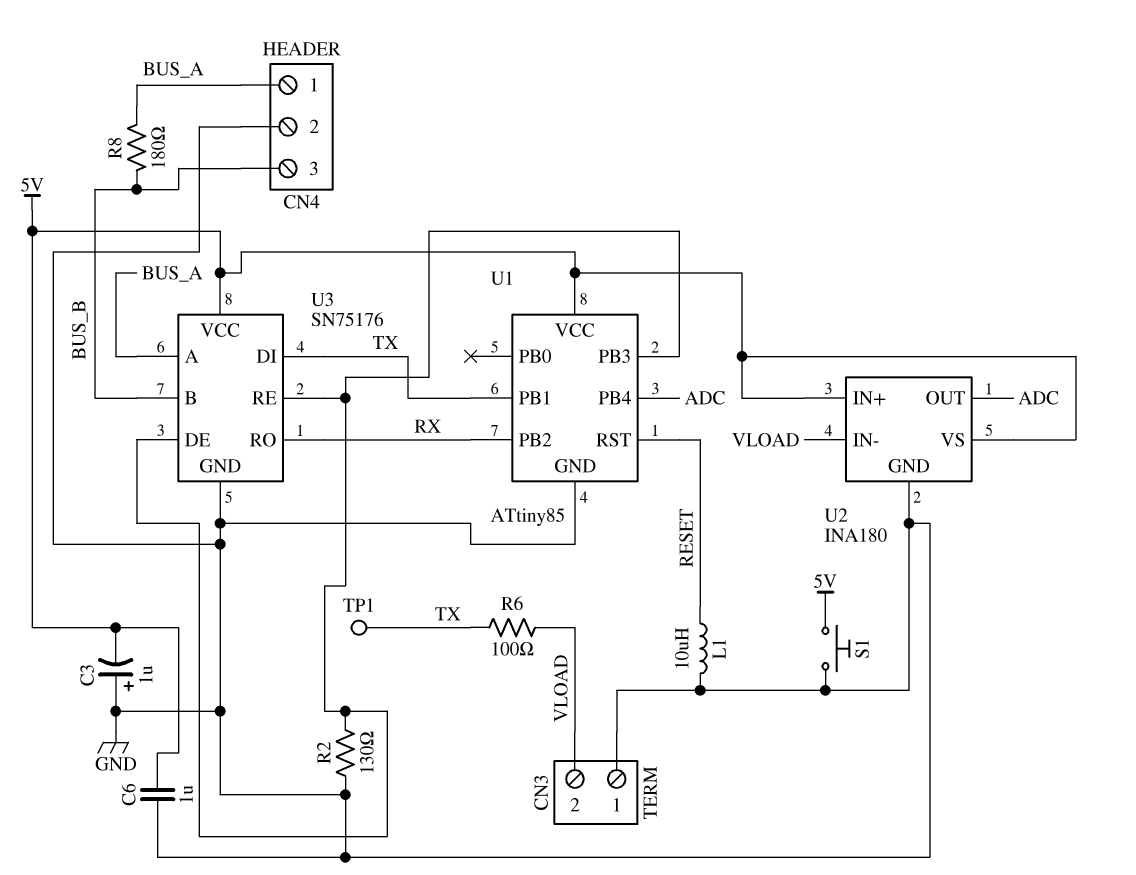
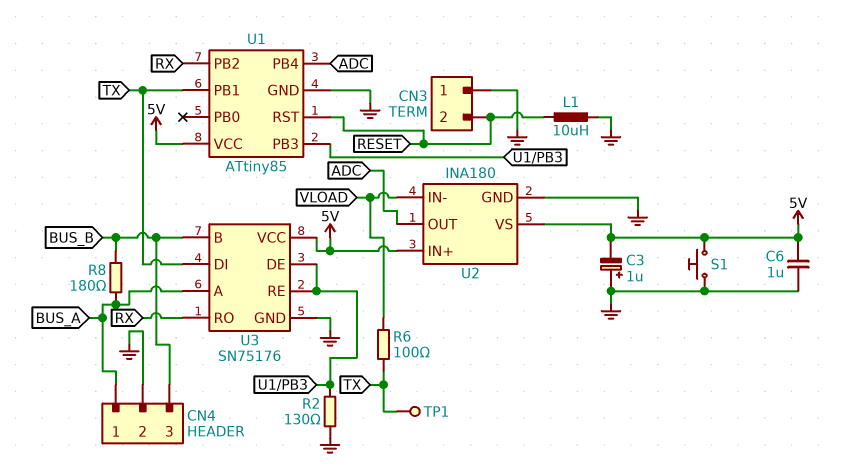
CN3 pin 2: VLOAD -> RESET

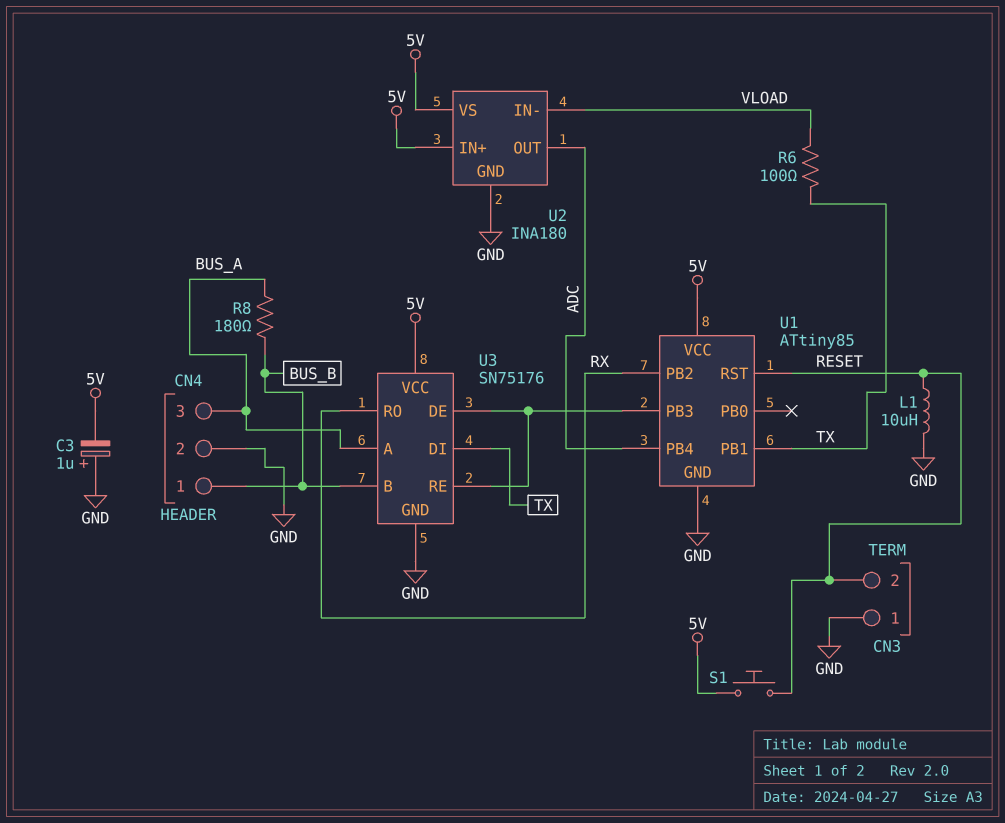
C6: 1uF (5V, GND) -> none
CN4 pin 1: BUS_A -> BUS_B
CN4 pin 3: BUS_B -> BUS_A
R2: 130 (GND, U1/PB3) -> none
S1: button (5V, GND) -> button (5V, RESET)
TP1: test point (TX) -> none

